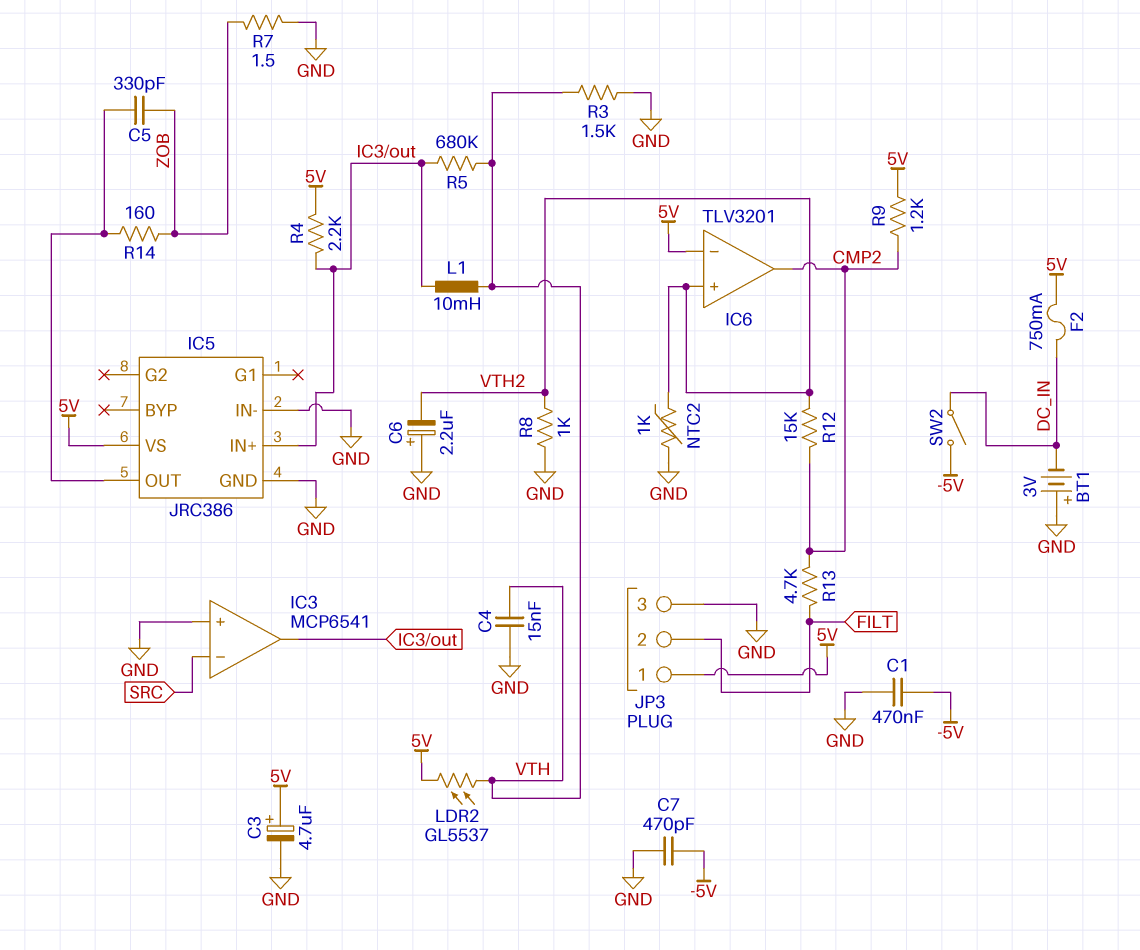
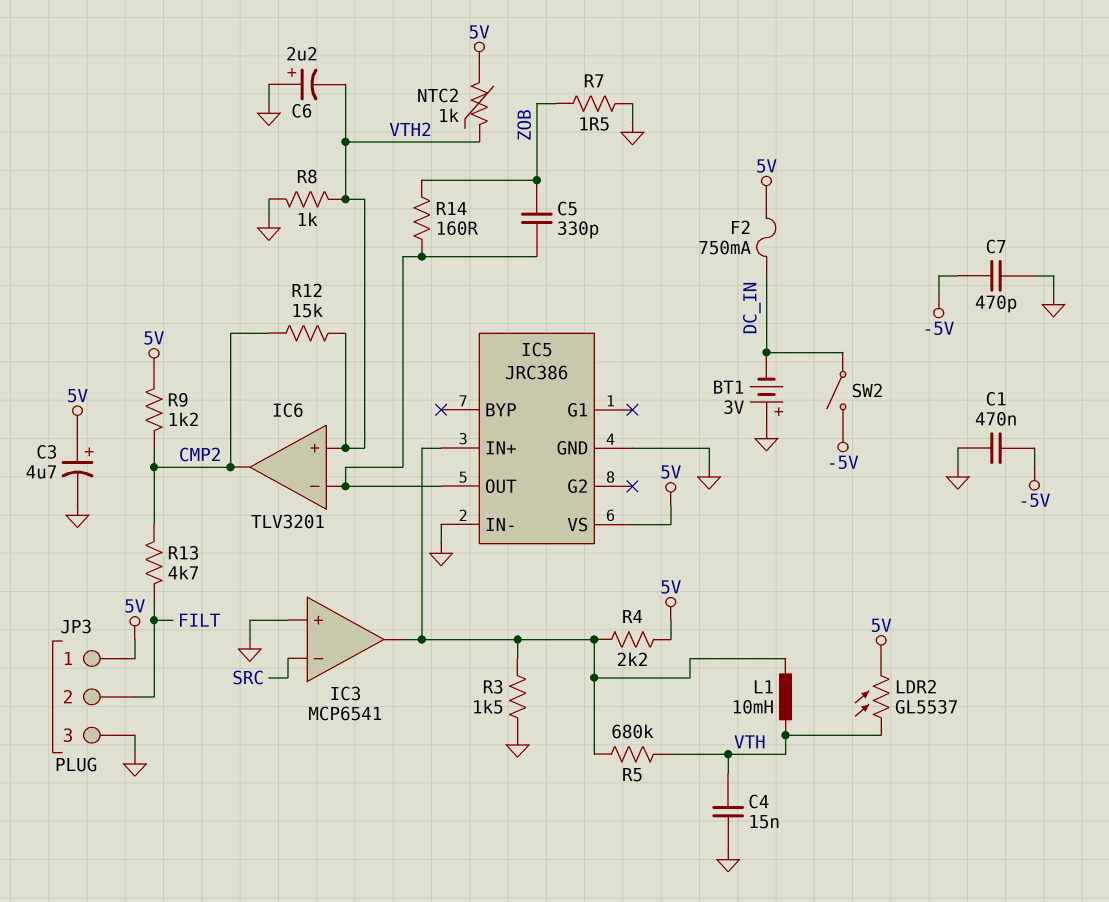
IC6 pin in-: 5V -> IC5/OUT
NTC2: 1k (GND, VTH2) -> 1k (5V, VTH2)
R3: 1.5k (GND, VTH) -> 1.5k (GND, IC3/out)

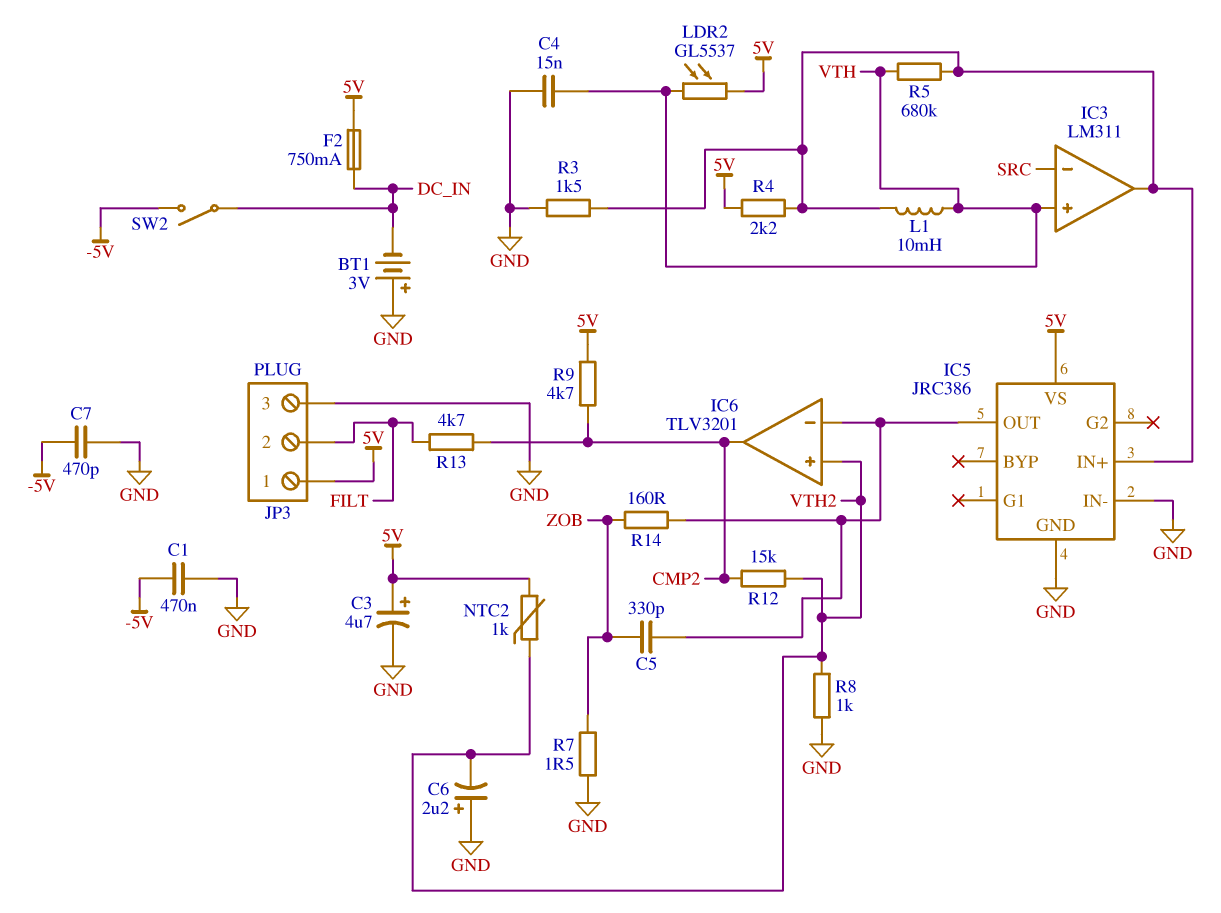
IC3: MCP6541 -> LM311
IC3 pin in+: GND -> VTH
R9: 1.2k (5V, CMP2) -> 4.7k (5V, CMP2)

